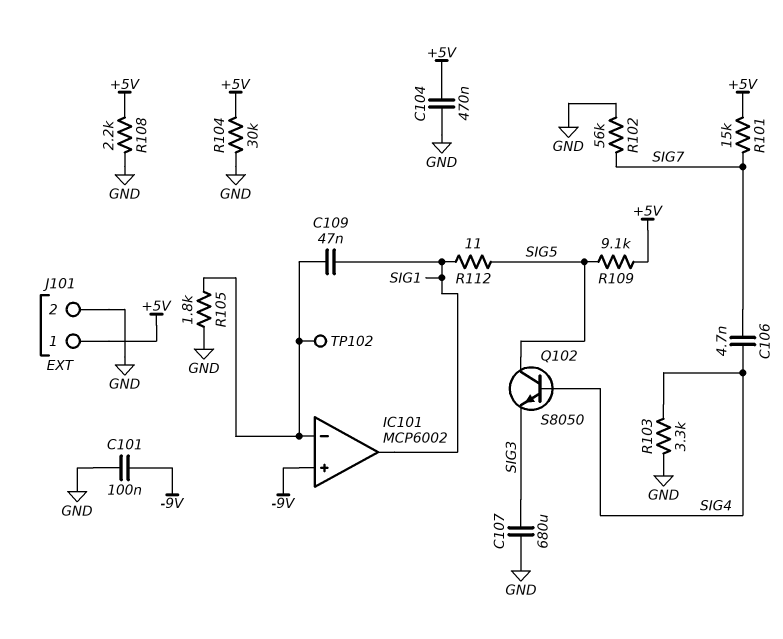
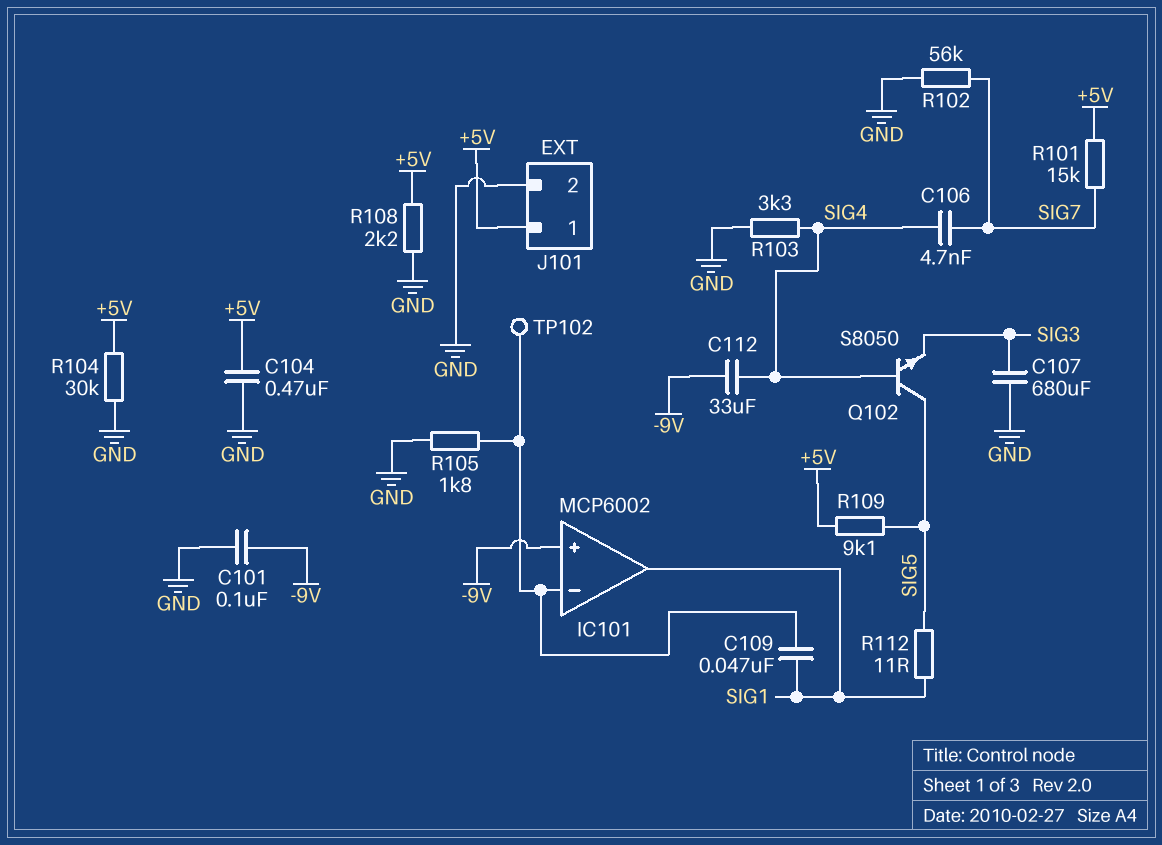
C112: none -> 33uF (-9V, SIG4)

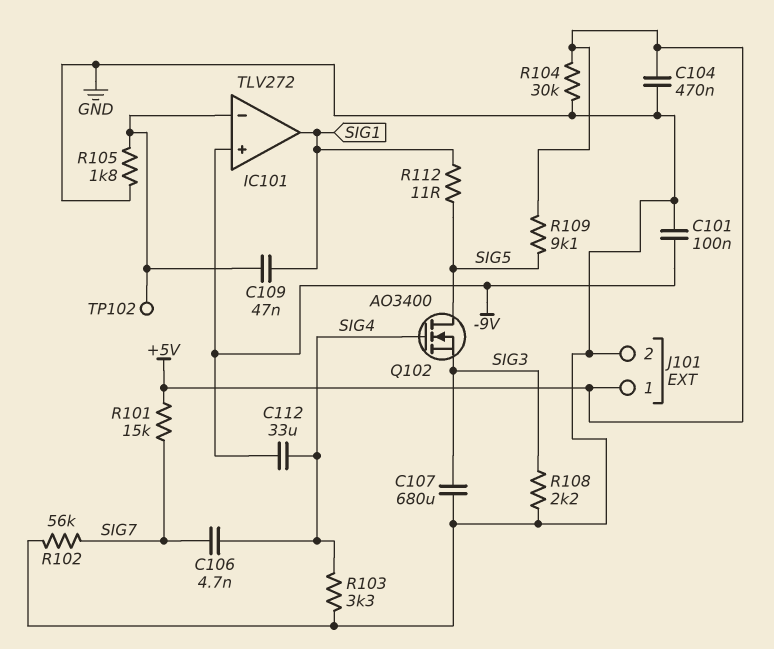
IC101: MCP6002 -> TLV272
Q102: NPN S8050 (B SIG4, C SIG5, E SIG3) -> NMOS AO3400 (G SIG4, D SIG5, S SIG3)
R108: 2.2k (+5V, GND) -> 2.2k (GND, SIG3)

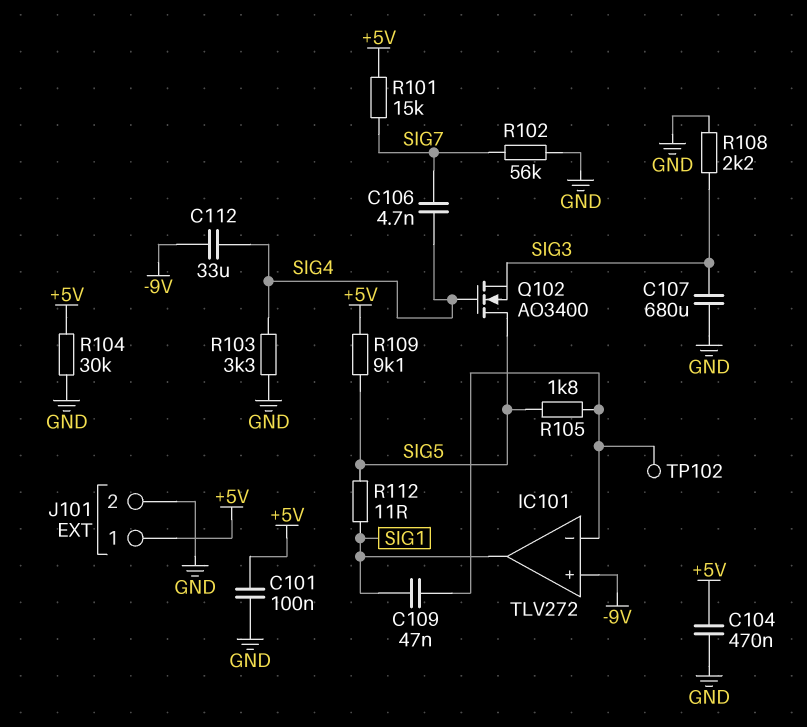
C101: 100nF (-9V, GND) -> 100nF (+5V, GND)
R105: 1.8k (GND, IC101/in-) -> 1.8k (IC101/in-, SIG5)

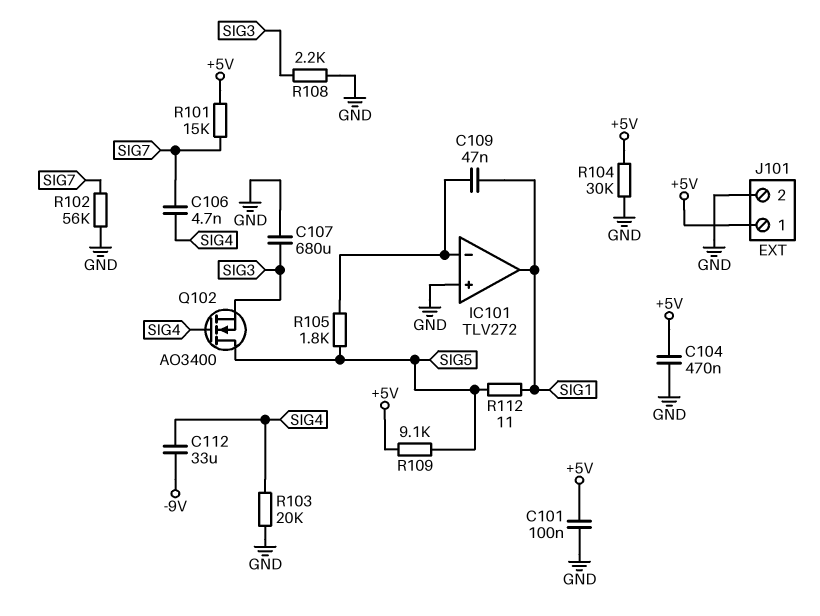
IC101 pin in+: -9V -> GND
R103: 3.3k (GND, SIG4) -> 20k (GND, SIG4)
TP102: test point (IC101/in-) -> none

